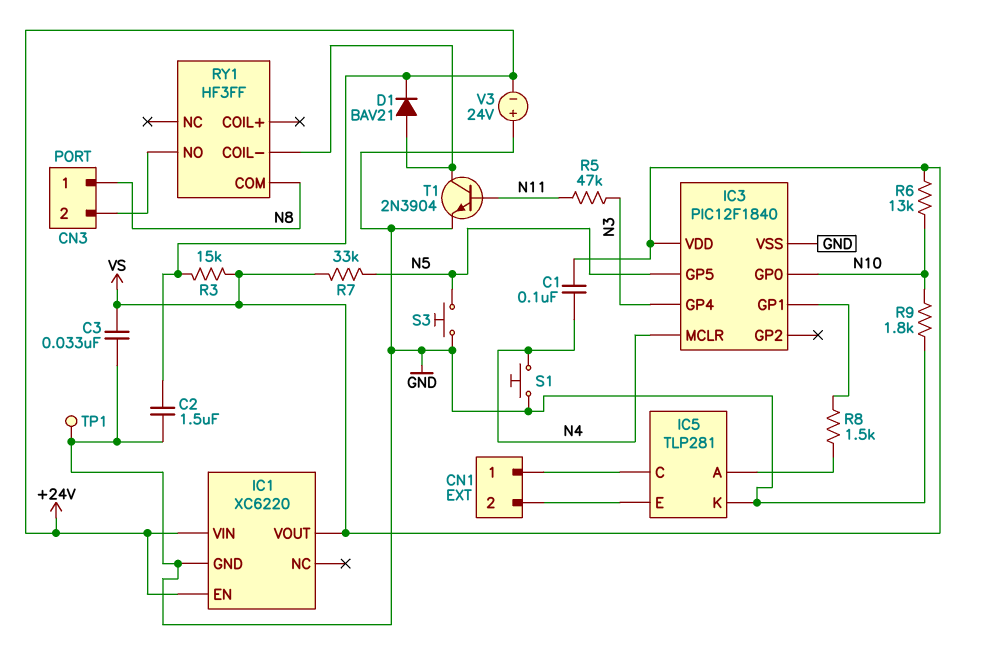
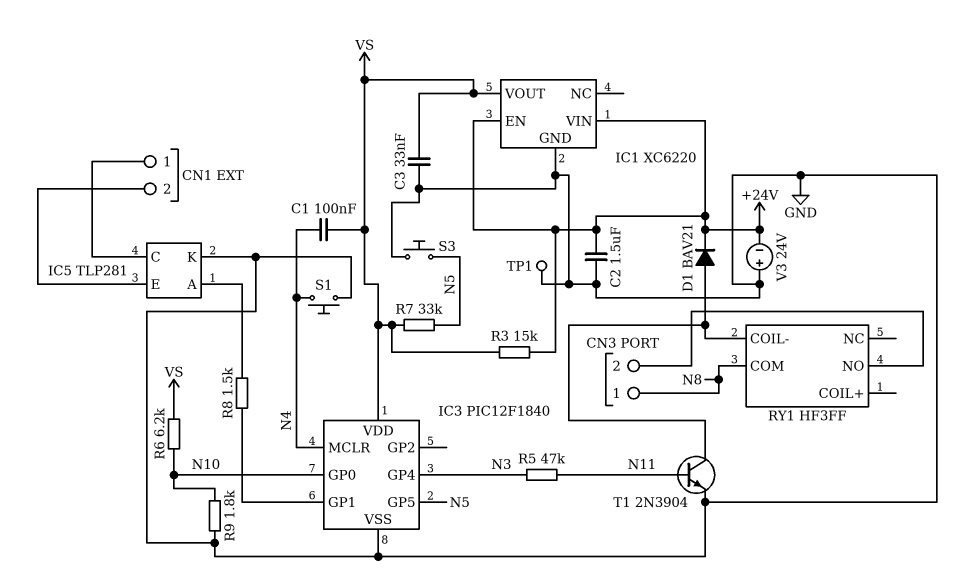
R6: 13k (N10, VS) -> 6.2k (N10, VS)

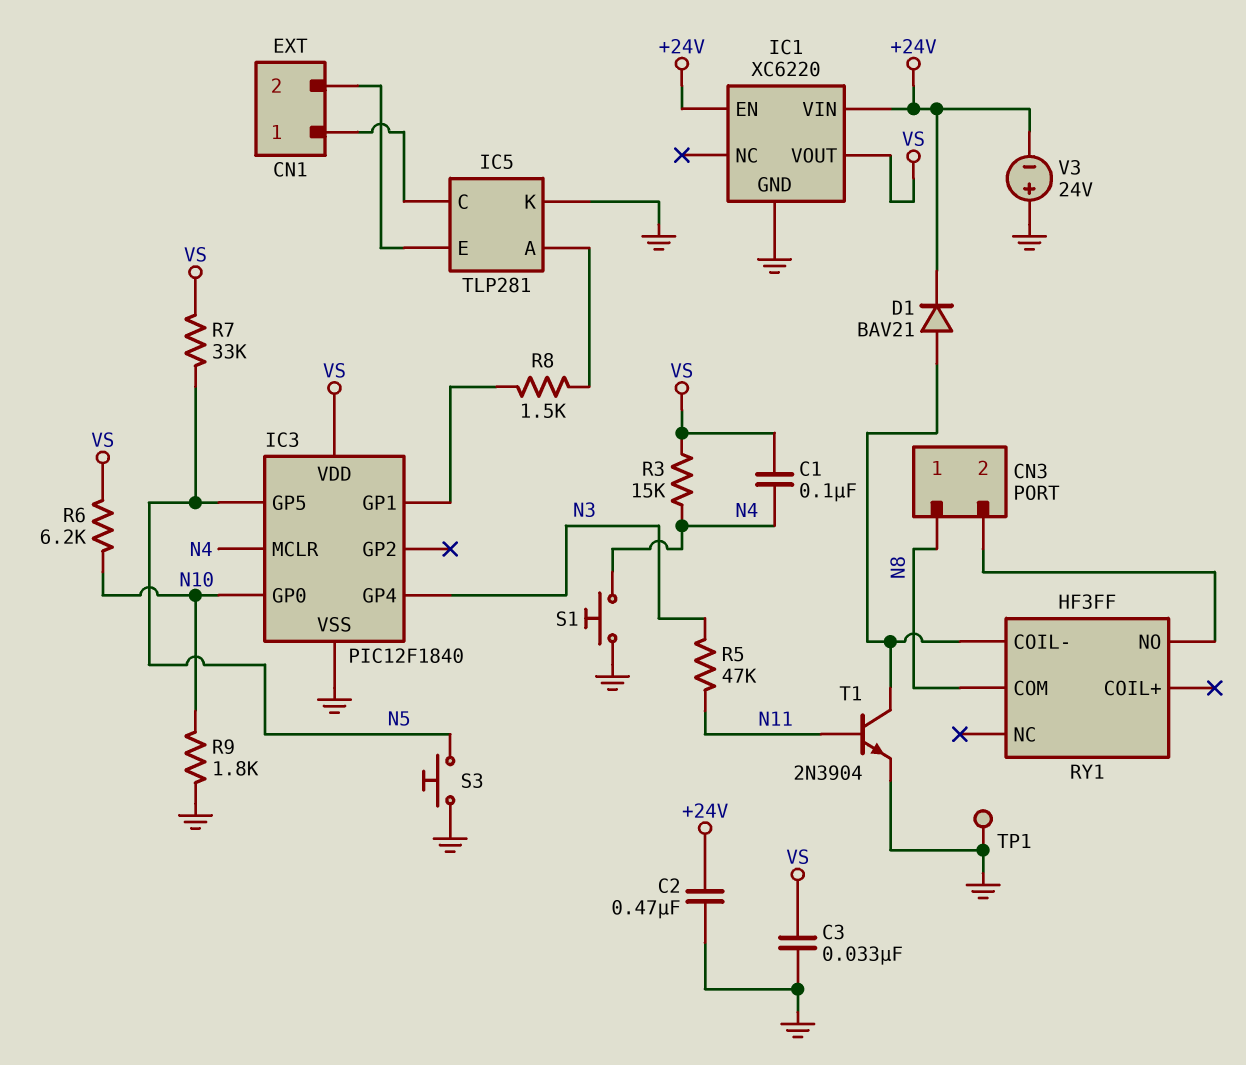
C2: 1.5uF (+24V, GND) -> 470nF (+24V, GND)
R3: 15k (+24V, VS) -> 15k (N4, VS)

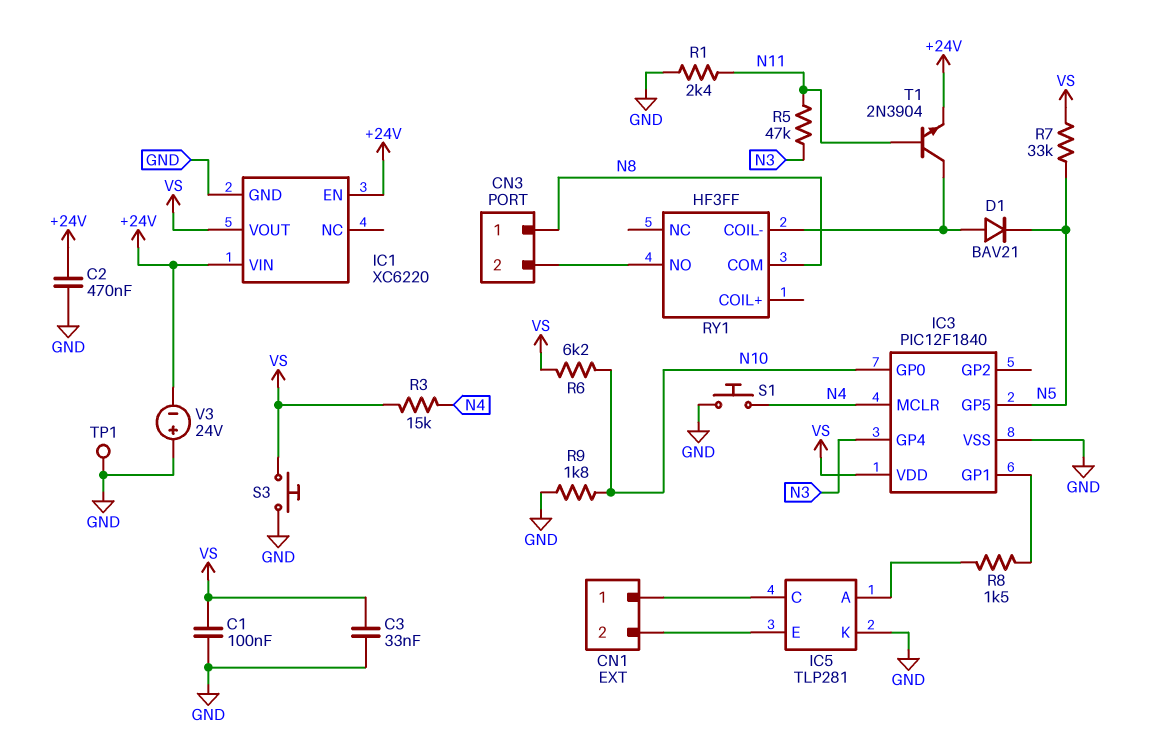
C1: 100nF (N4, VS) -> 100nF (GND, VS)
D1: diode BAV21 (A RY1/COIL-, K +24V) -> diode BAV21 (A RY1/COIL-, K N5)
R1: none -> 2.4k (GND, N11)
S3: button (GND, N5) -> button (GND, VS)
T1: NPN 2N3904 (B N11, C RY1/COIL-, E GND) -> NPN 2N3904 (B N11, C RY1/COIL-, E +24V)

